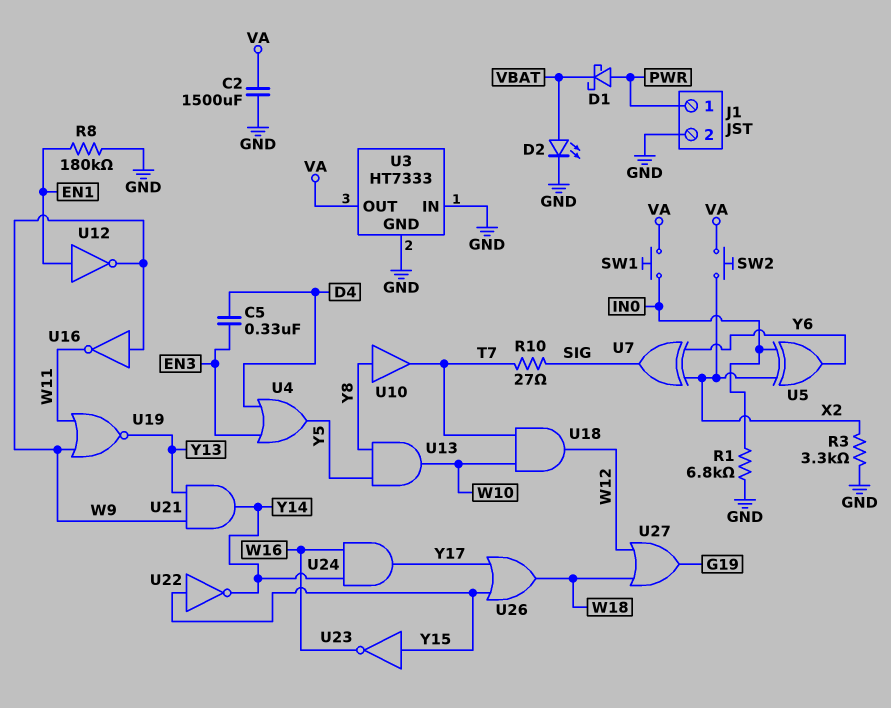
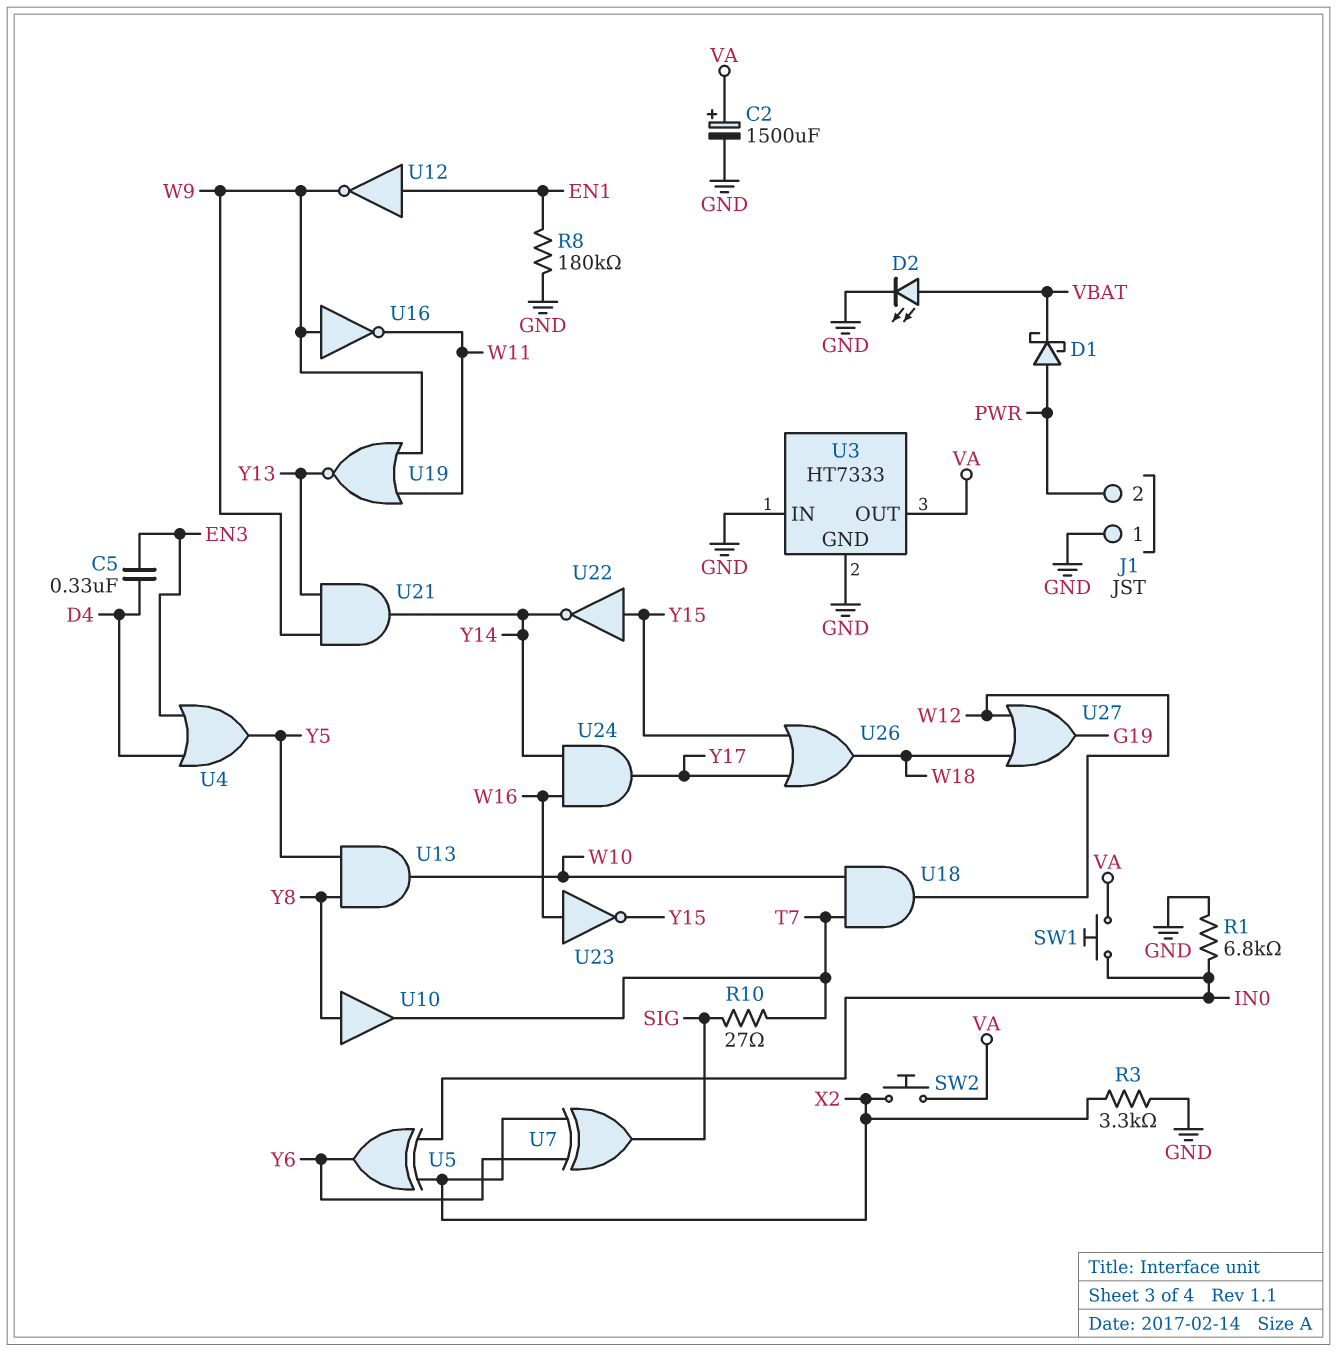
C2: 1500uF (GND, VA) -> 1500uF (plus VA, minus GND)
J1 pin 1: PWR -> GND
J1 pin 2: GND -> PWR
U23: NOT (in Y15, out W16) -> NOT (in W16, out Y15)

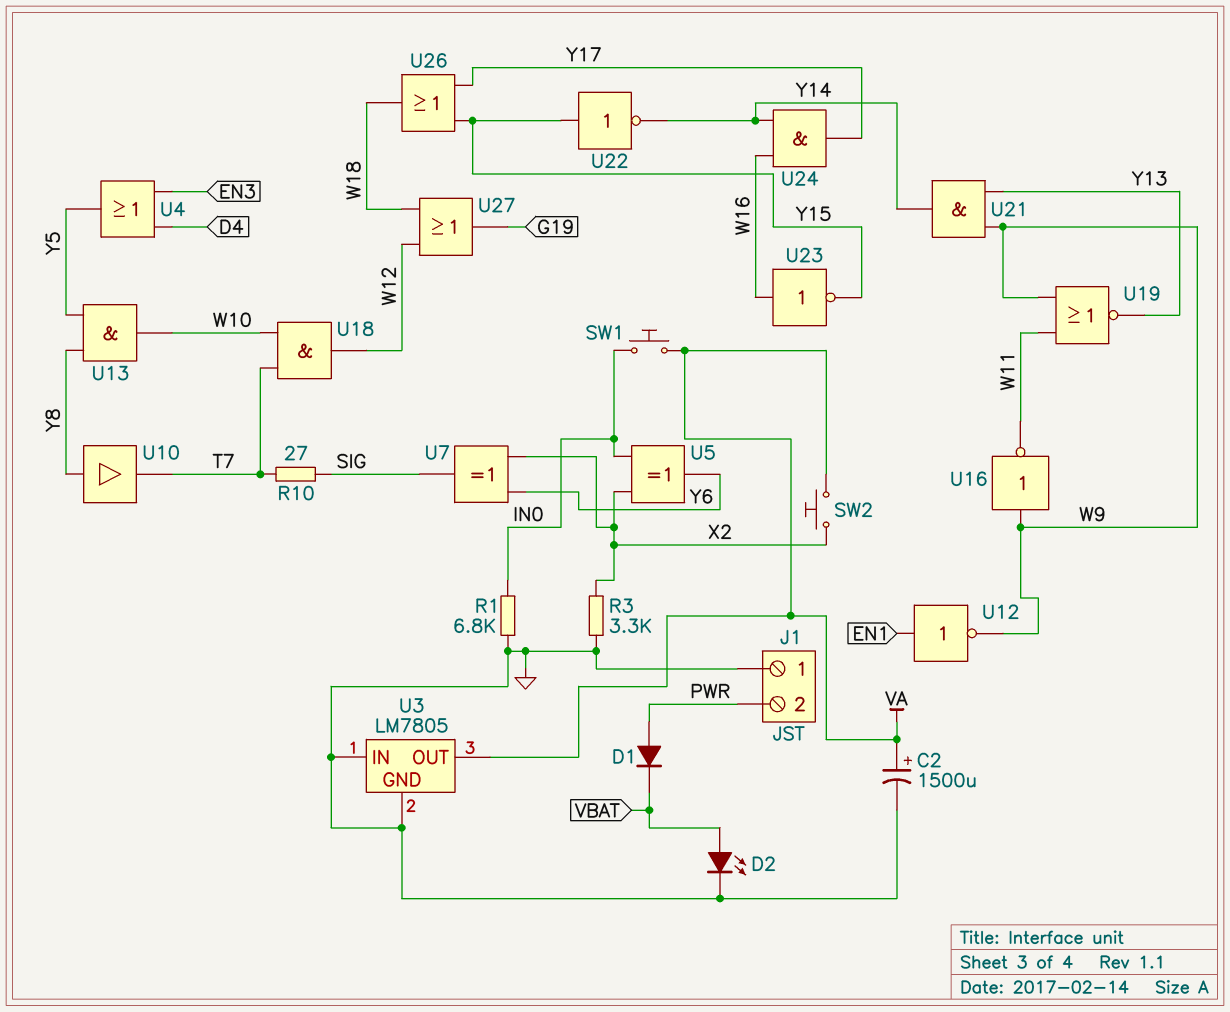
C5: 330nF (D4, EN3) -> none
D1: schottky (A PWR, K VBAT) -> diode (A PWR, K VBAT)
R8: 180k (EN1, GND) -> none
U3: HT7333 -> LM7805

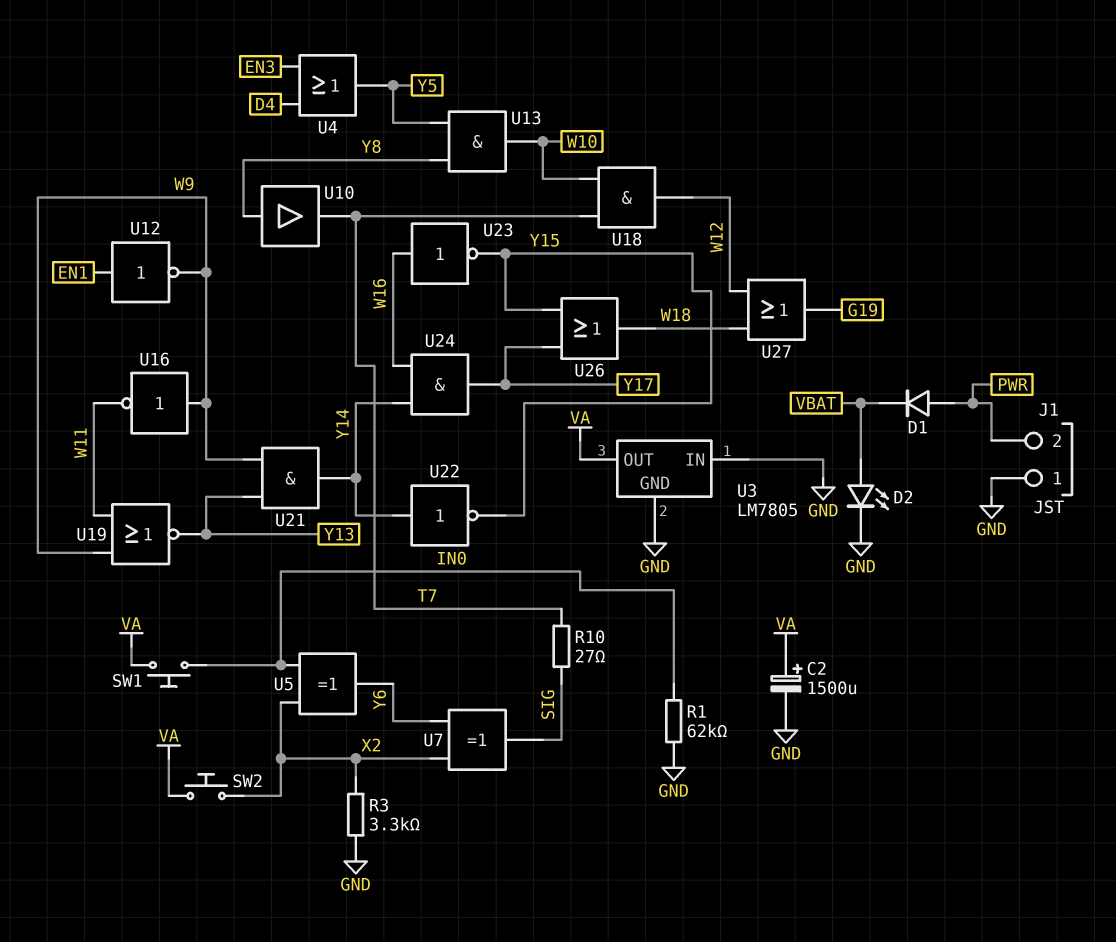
R1: 6.8k (GND, IN0) -> 62k (GND, IN0)
U22: NOT (in Y15, out Y14) -> NOT (in Y14, out Y15)

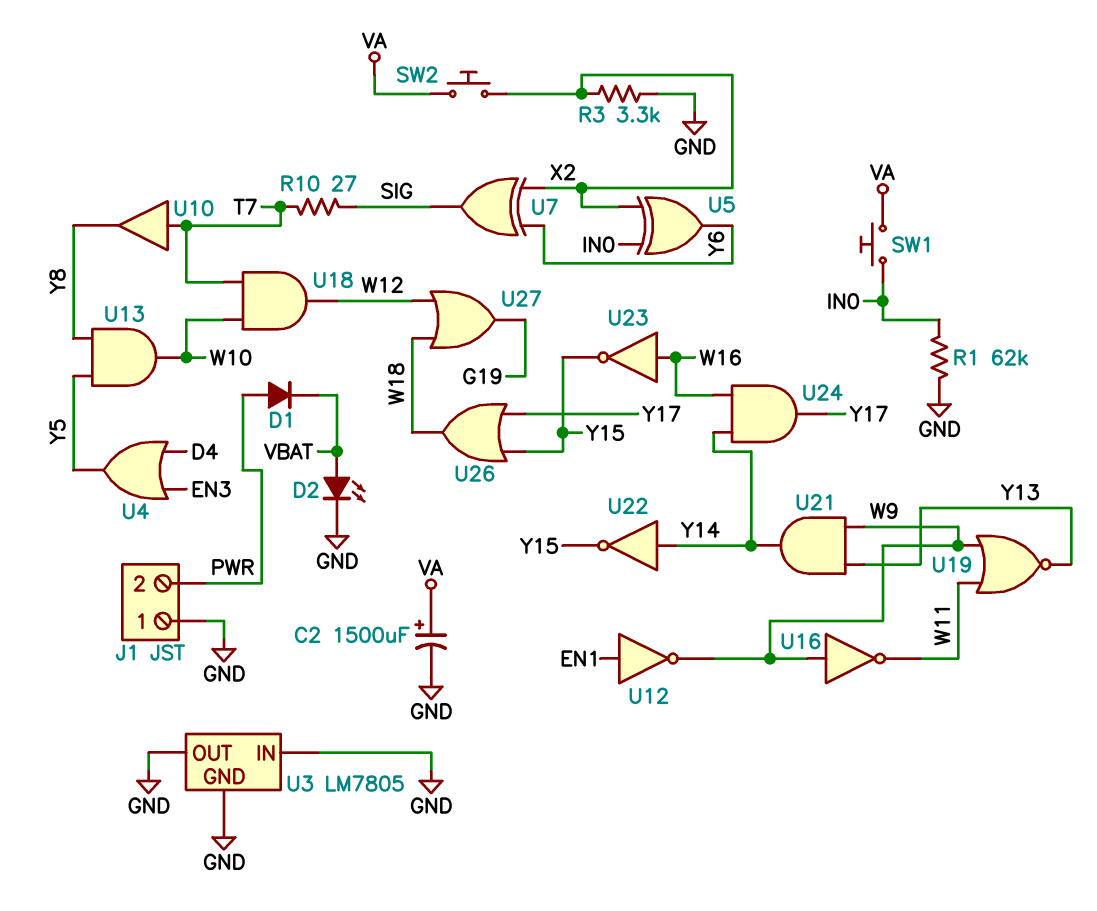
U3 pin OUT: VA -> GND
U10: buffer (in Y8, out T7) -> buffer (in T7, out Y8)

